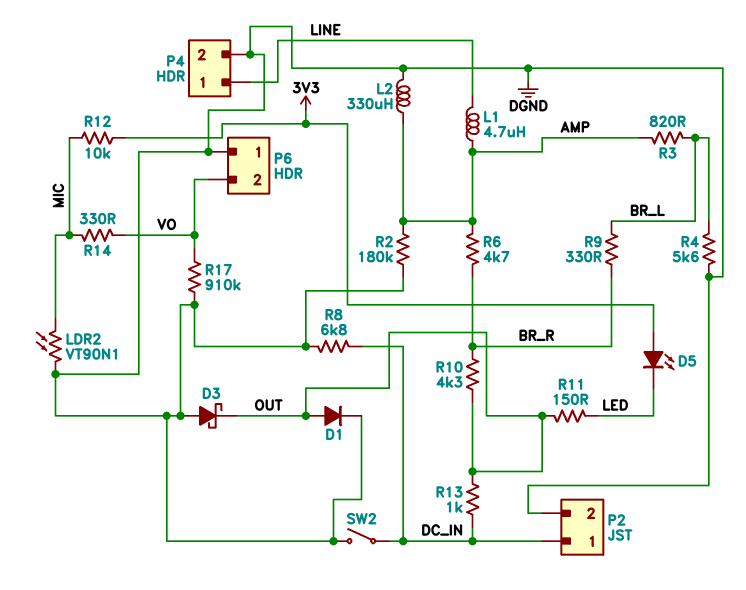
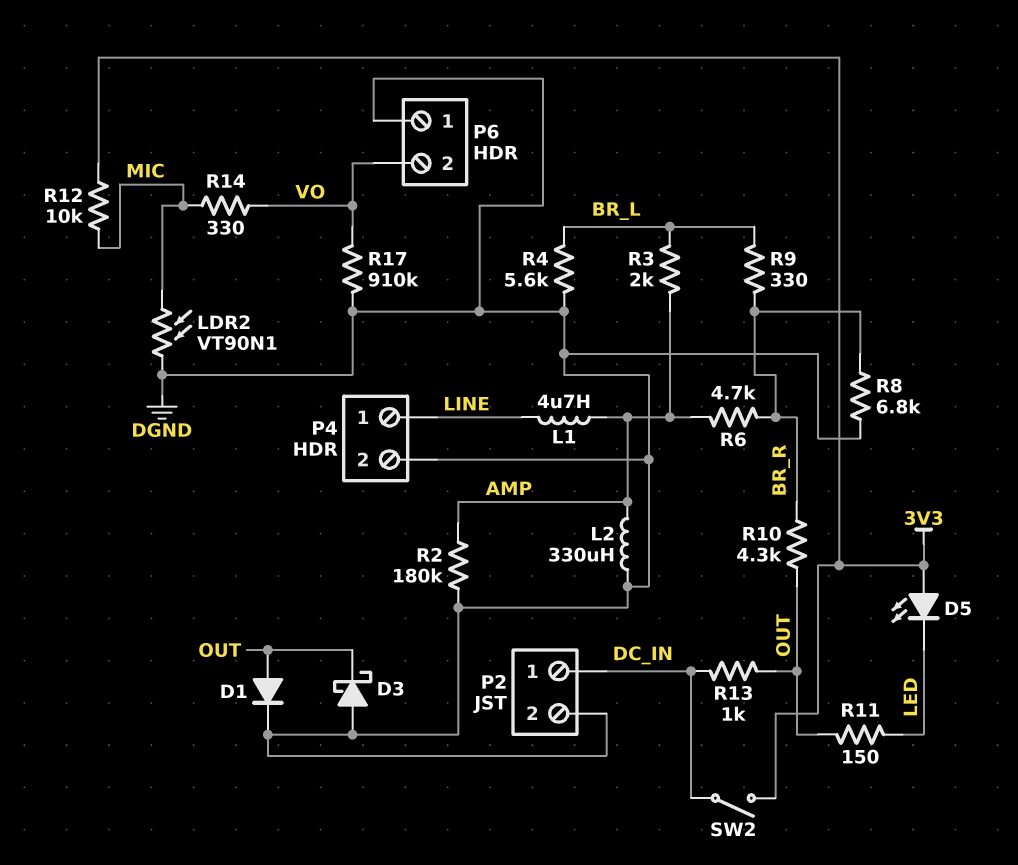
R3: 820 (AMP, BR_L) -> 2k (AMP, BR_L)
R8: 6.8k (DC_IN, DGND) -> 6.8k (BR_R, DGND)
SW2: switch (DC_IN, DGND) -> switch (3V3, DC_IN)

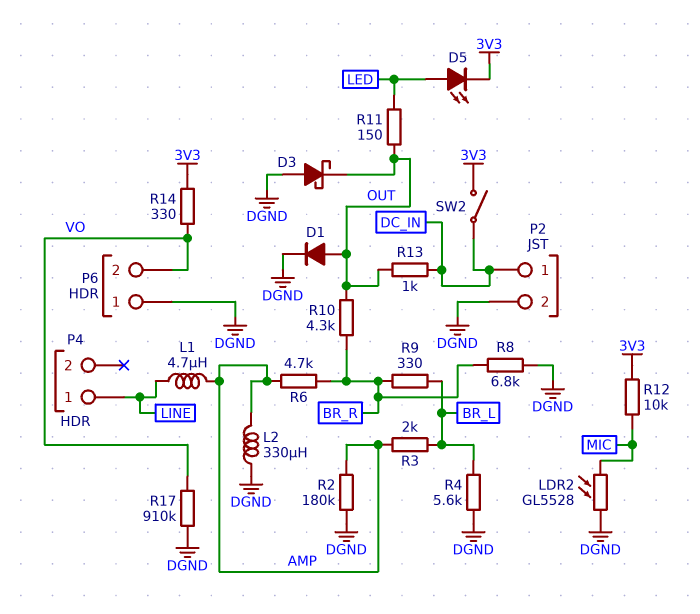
D5: LED (A 3V3, K LED) -> LED (A LED, K 3V3)
LDR2: VT90N1 (DGND, MIC) -> GL5528 (DGND, MIC)
P4 pin 2: DGND -> none
R14: 330 (MIC, VO) -> 330 (3V3, VO)

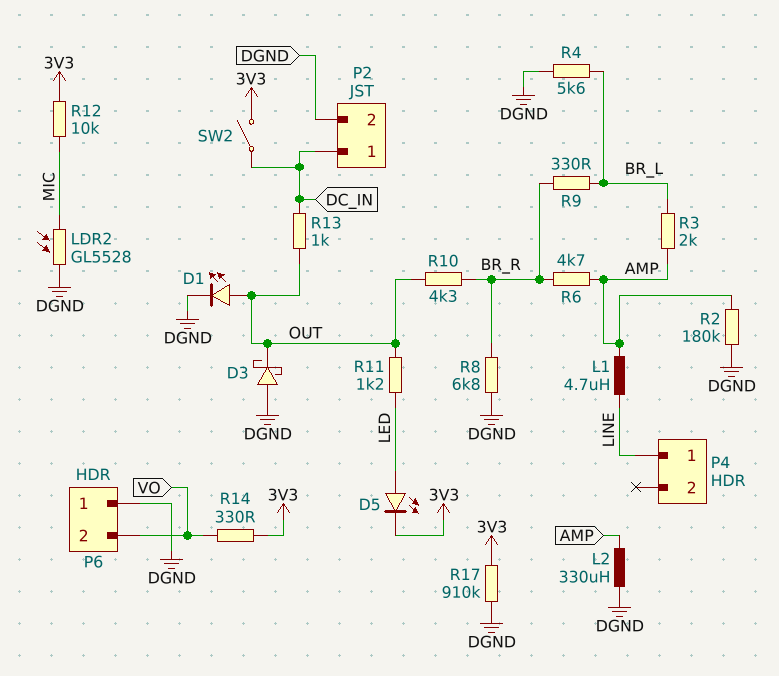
D1: diode (A OUT, K DGND) -> LED (A OUT, K DGND)
R11: 150 (LED, OUT) -> 1.2k (LED, OUT)
R17: 910k (DGND, VO) -> 910k (3V3, DGND)

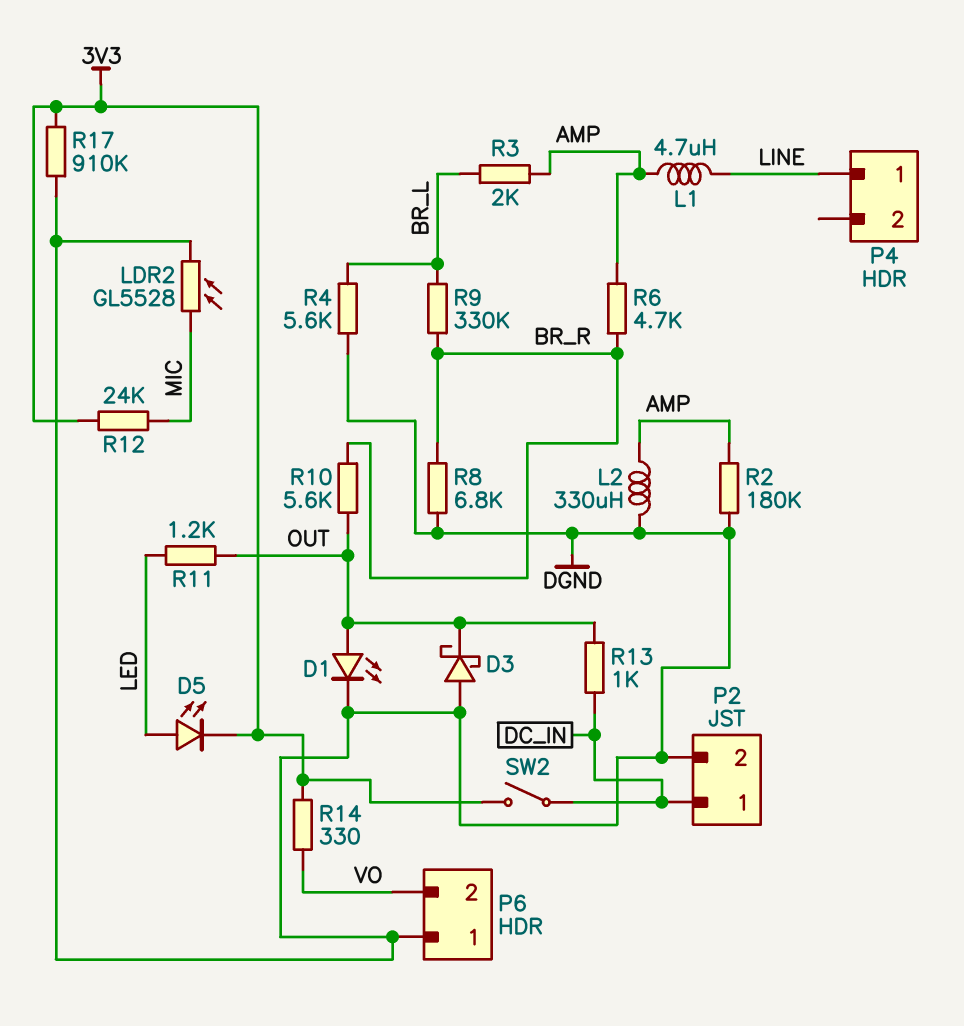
R9: 330 (BR_L, BR_R) -> 330k (BR_L, BR_R)
R10: 4.3k (BR_R, OUT) -> 5.6k (BR_R, OUT)
R12: 10k (3V3, MIC) -> 24k (3V3, MIC)

